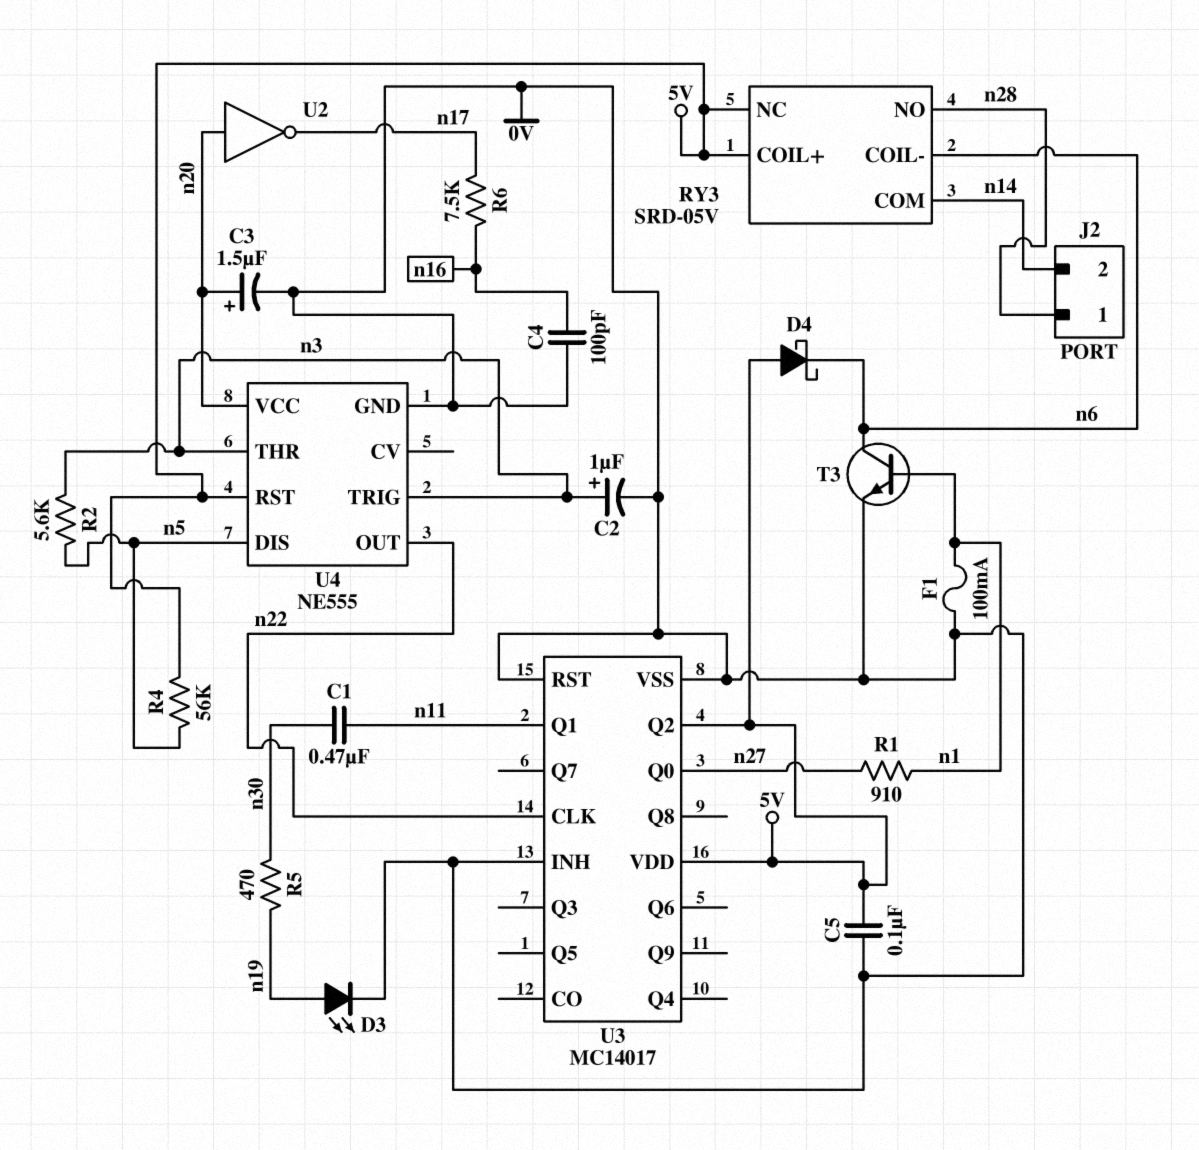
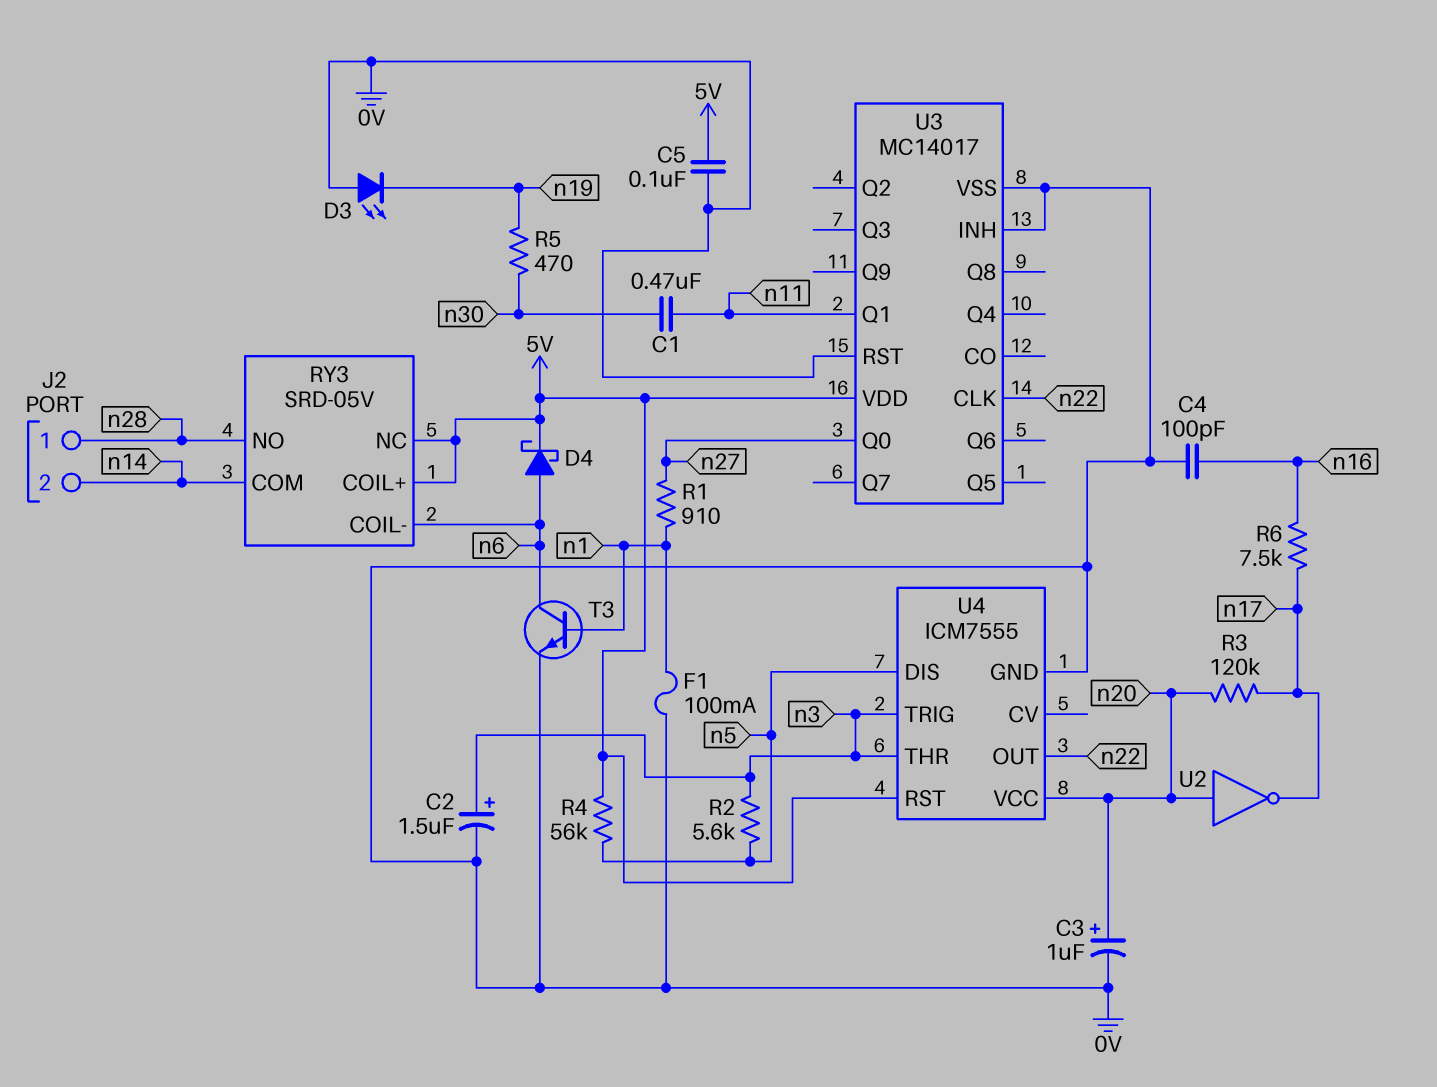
C2: 1uF (plus n3, minus 0V) -> 1.5uF (plus n3, minus 0V)
C3: 1.5uF (plus n20, minus 0V) -> 1uF (plus n20, minus 0V)
D3: LED (A n19, K 0V) -> LED (A 0V, K n19)
D4: schottky (A 5V, K n6) -> schottky (A n6, K 5V)
R3: none -> 120k (n17, n20)
U3 pin Q2: 5V -> none
U4: NE555 -> ICM7555

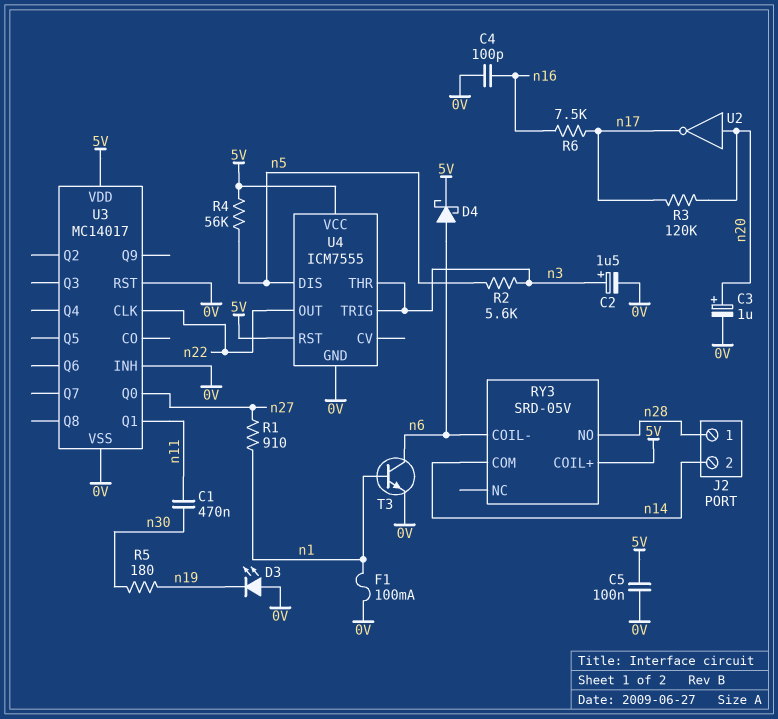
R5: 470 (n19, n30) -> 180 (n19, n30)
RY3 pin NC: 5V -> none
U4 pin VCC: n20 -> 5V

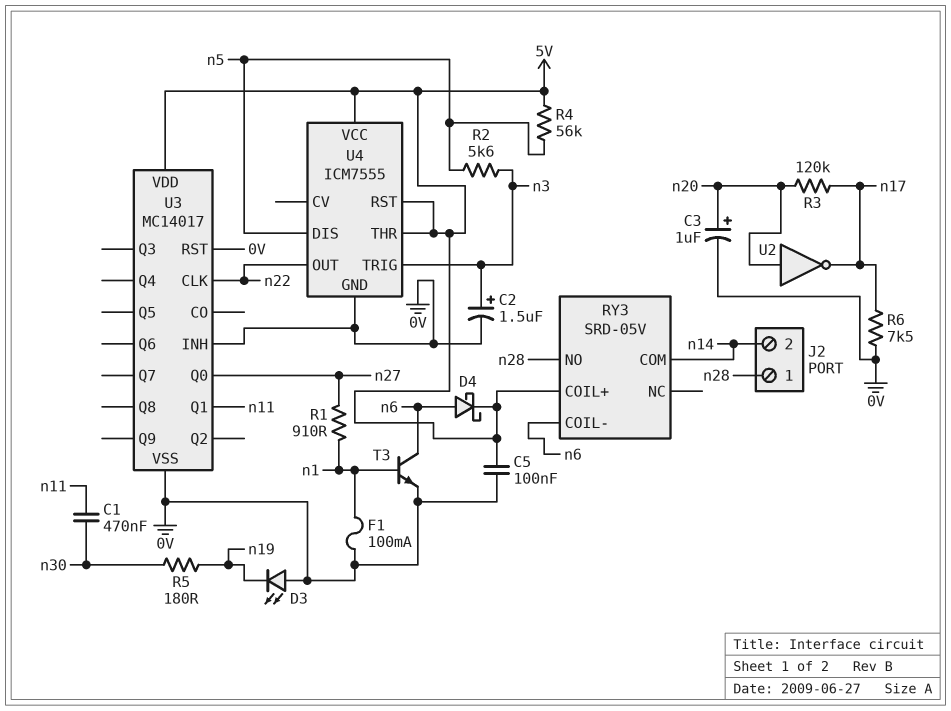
C4: 100pF (0V, n16) -> none
R6: 7.5k (n16, n17) -> 7.5k (0V, n17)
U4 pin THR: n3 -> 5V

